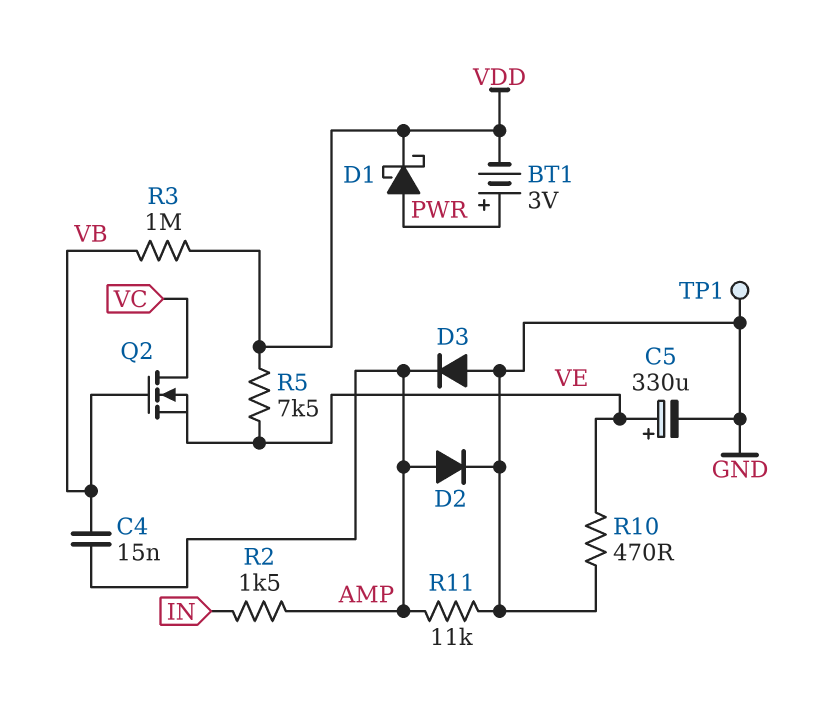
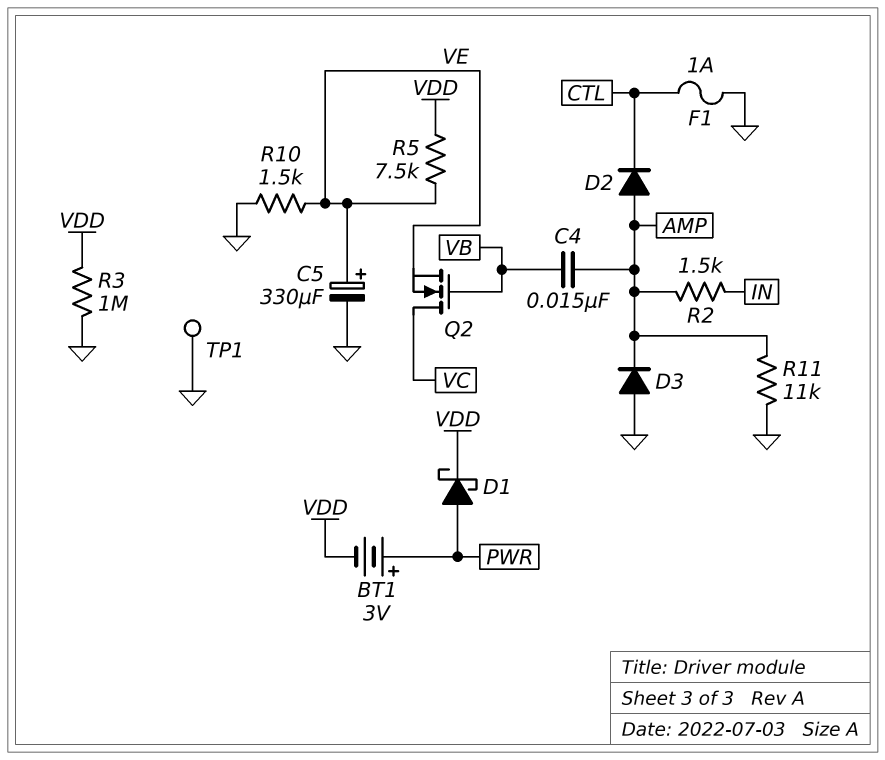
D2: diode (A AMP, K GND) -> diode (A AMP, K CTL)
F1: none -> 1A (CTL, GND)
R3: 1M (VB, VDD) -> 1M (GND, VDD)
R10: 470 (GND, VE) -> 1.5k (GND, VE)

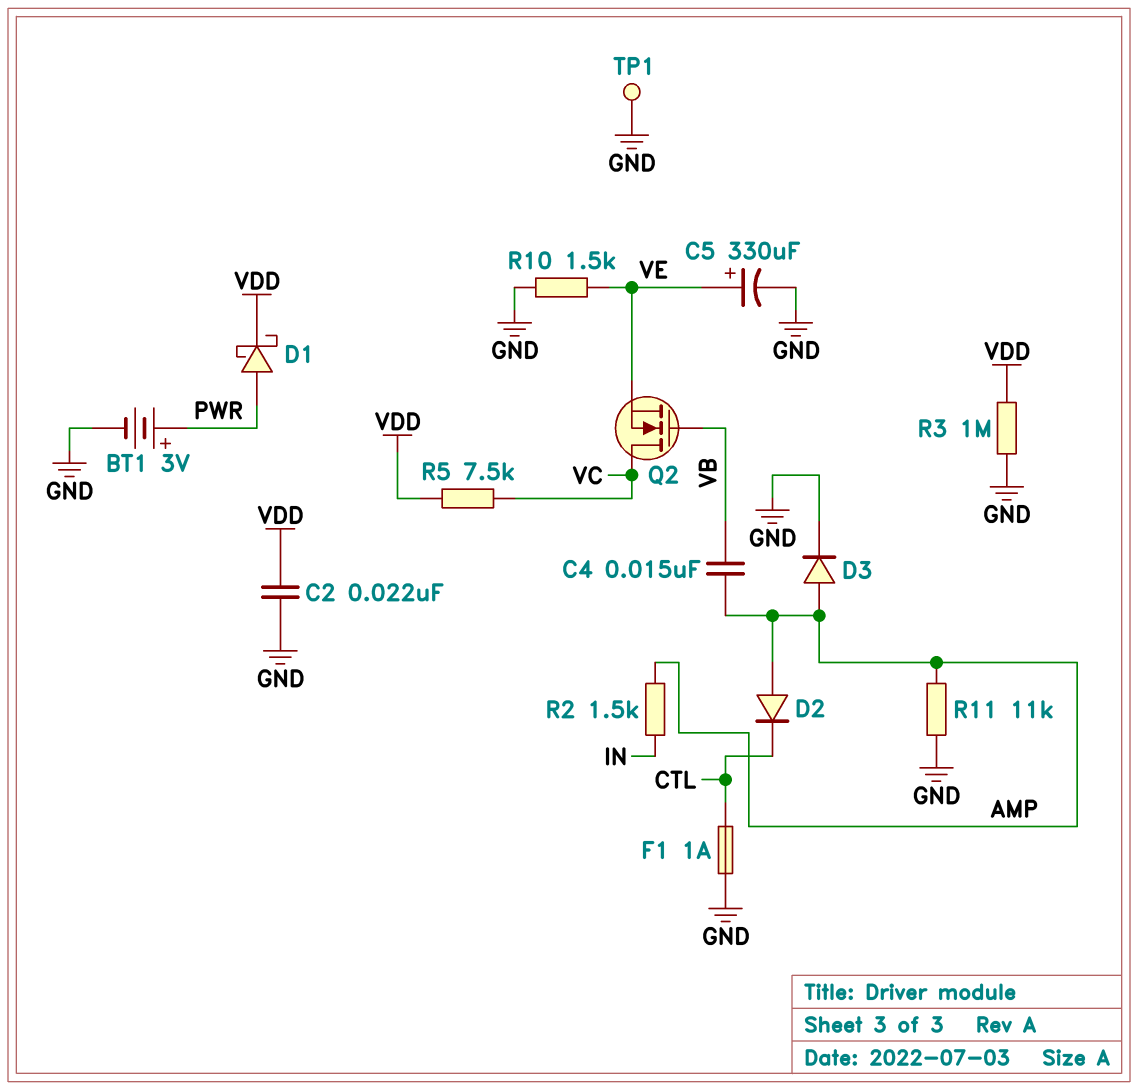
BT1: 3V (plus PWR, minus VDD) -> 3V (plus PWR, minus GND)
C2: none -> 22nF (GND, VDD)
D3: diode (A GND, K AMP) -> diode (A AMP, K GND)
R5: 7.5k (VDD, VE) -> 7.5k (VC, VDD)

